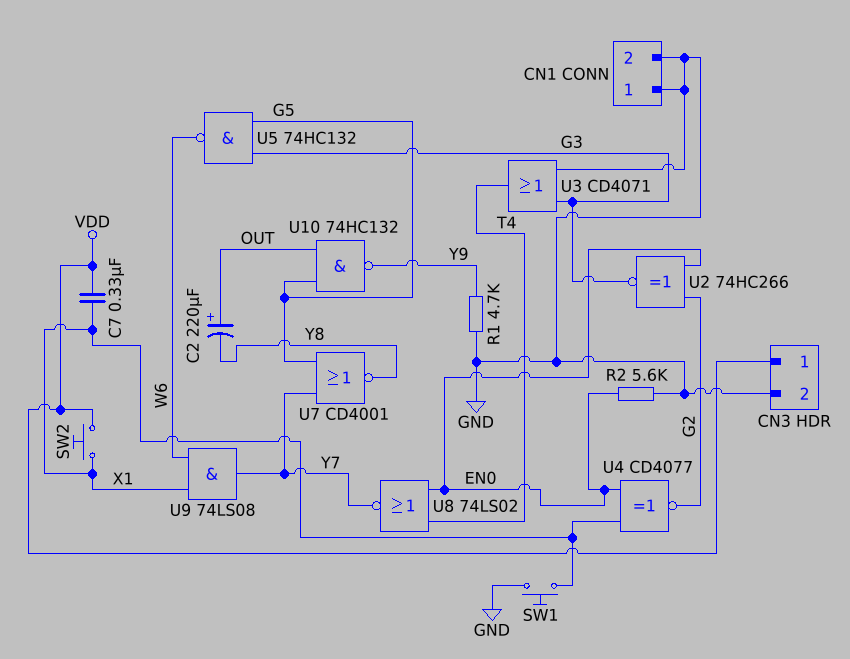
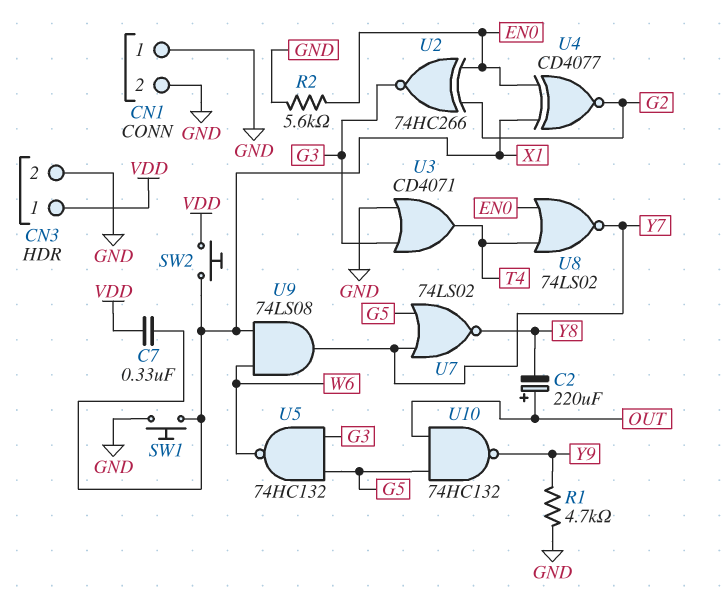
U7: NOR CD4001 (in G5, in Y7, out Y8) -> NOR 74LS02 (in G5, in Y7, out Y8)

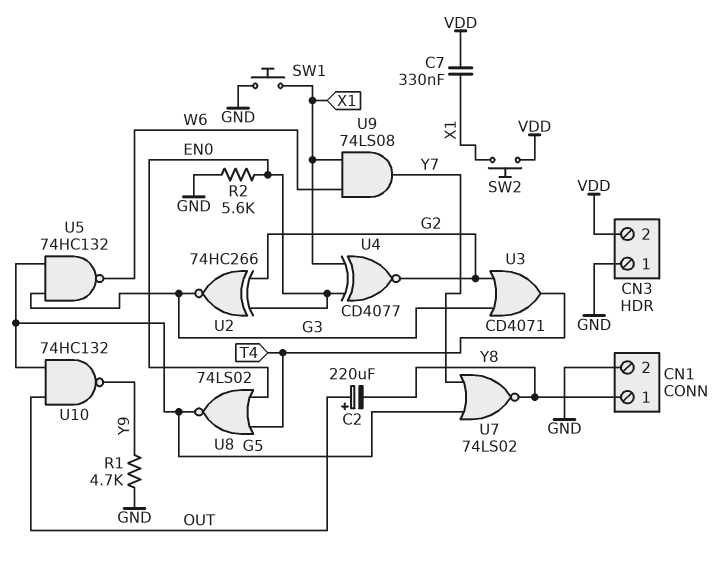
CN1 pin 1: GND -> Y8
CN3 pin 1: VDD -> GND
CN3 pin 2: GND -> VDD
U3: OR CD4071 (in G3, in GND, out T4) -> OR CD4071 (in G2, in G3, out T4)
U8: NOR 74LS02 (in EN0, in T4, out Y7) -> NOR 74LS02 (in EN0, in T4, out G5)

